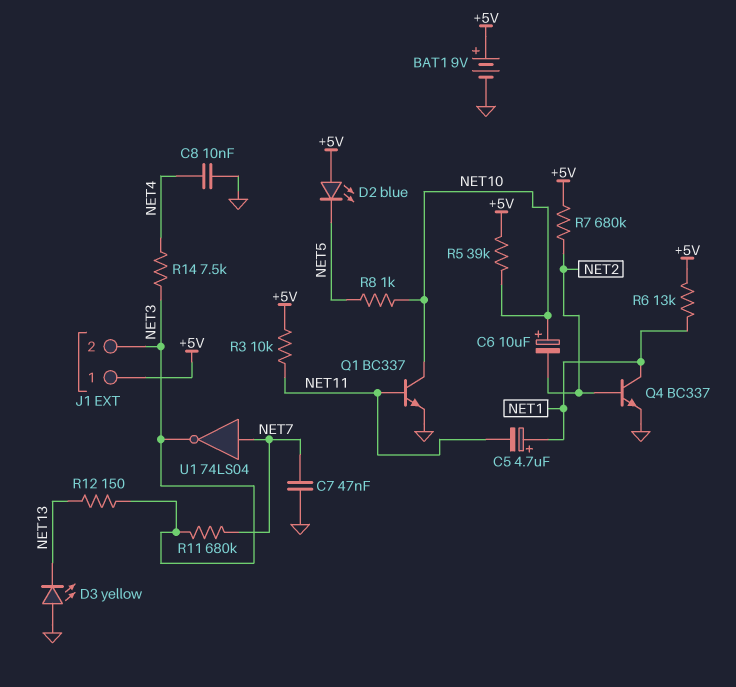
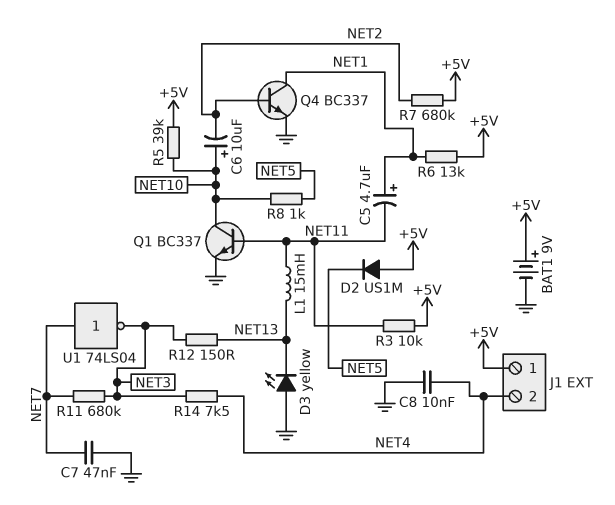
D2: LED blue (A +5V, K NET5) -> diode US1M (A +5V, K NET5)
J1 pin 2: NET3 -> NET4
L1: none -> 15mH (NET11, NET13)

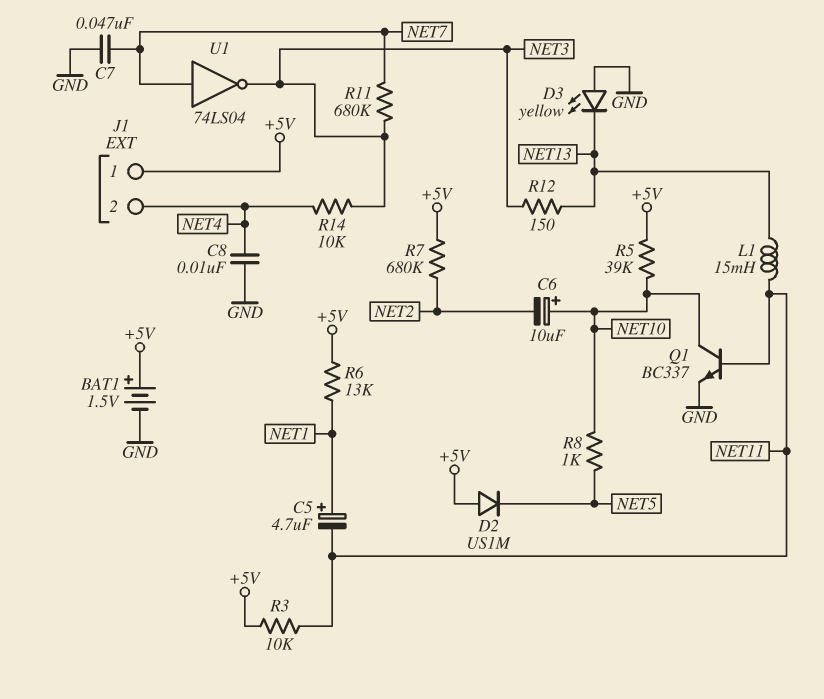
BAT1: 9V (plus +5V, minus GND) -> 1.5V (plus +5V, minus GND)
Q4: NPN BC337 (B NET2, C NET1, E GND) -> none
R14: 7.5k (NET3, NET4) -> 10k (NET3, NET4)

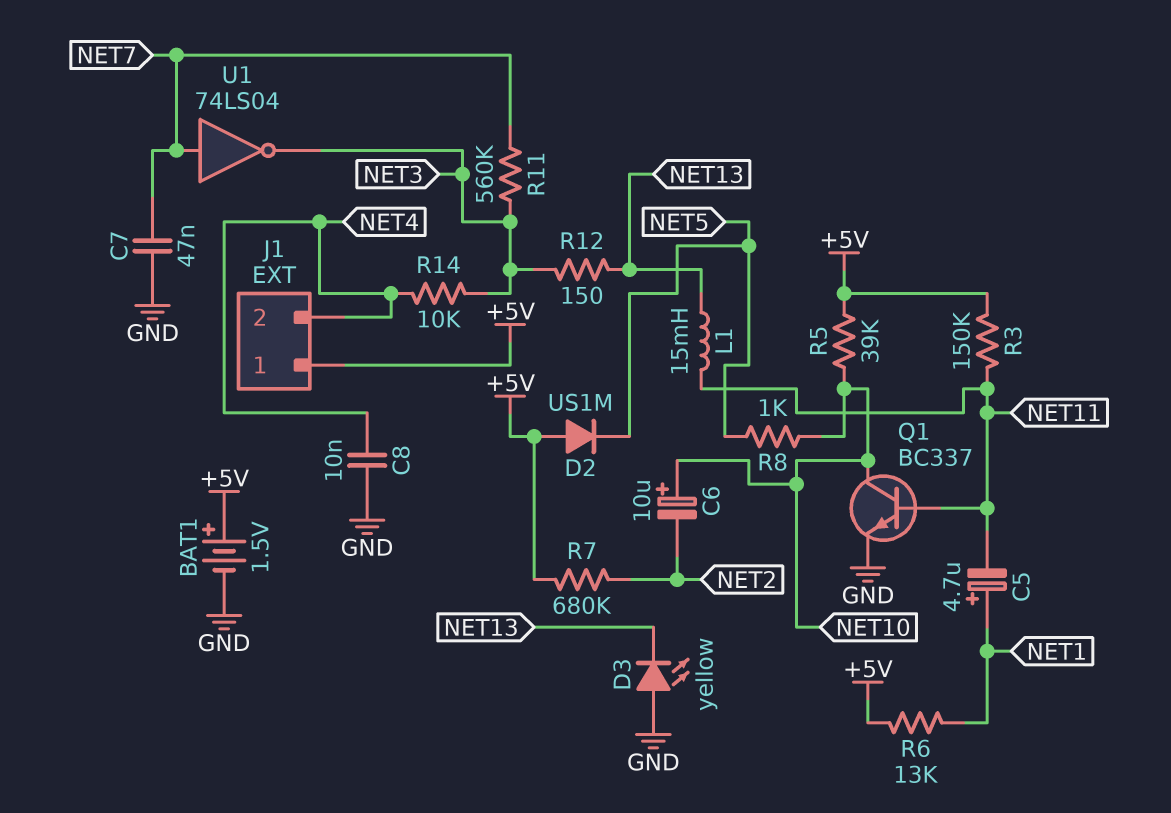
R3: 10k (+5V, NET11) -> 150k (+5V, NET11)
R11: 680k (NET3, NET7) -> 560k (NET3, NET7)

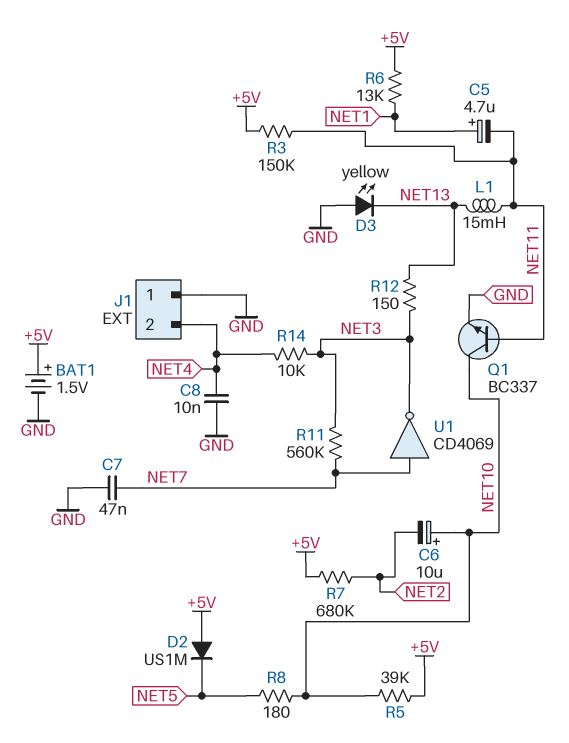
J1 pin 1: +5V -> GND
R8: 1k (NET5, NET10) -> 180 (NET5, NET10)
U1: NOT 74LS04 (in NET7, out NET3) -> NOT CD4069 (in NET7, out NET3)

